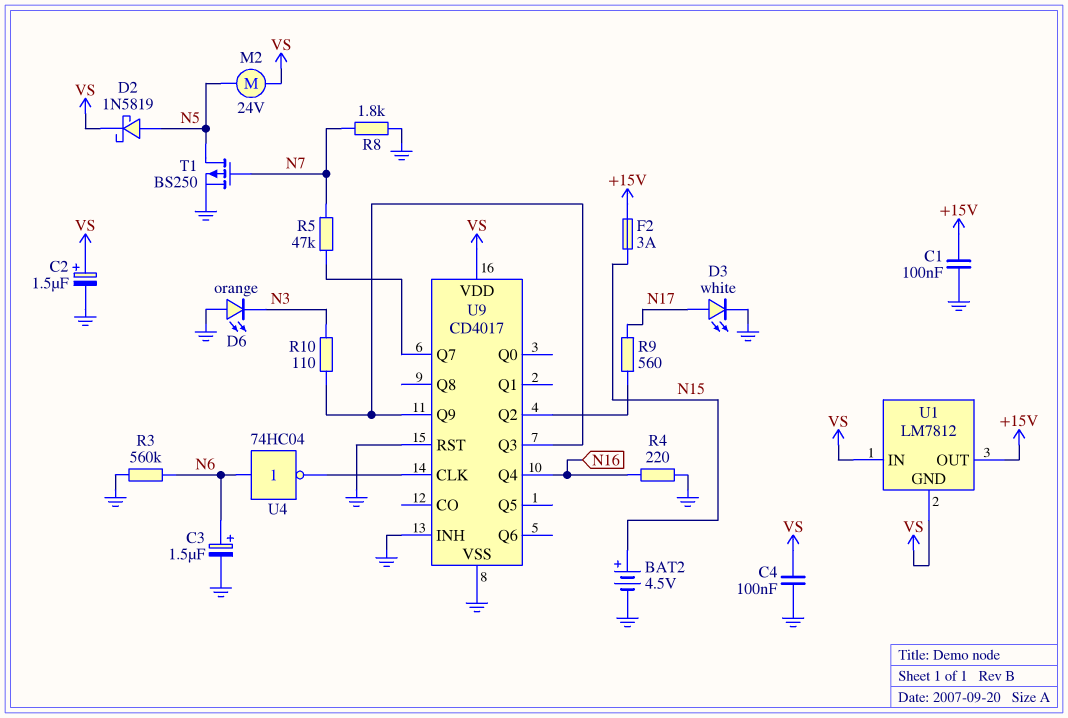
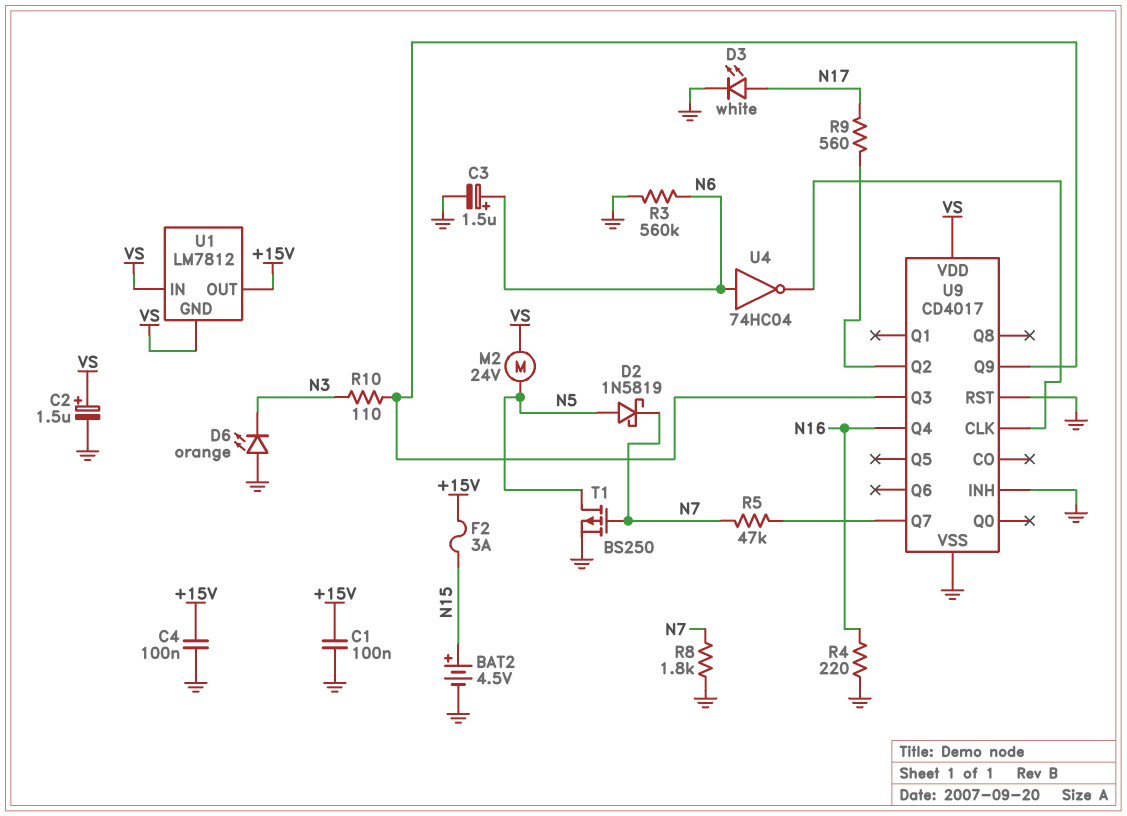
C4: 100nF (GND, VS) -> 100nF (+15V, GND)
D2: schottky 1N5819 (A N5, K VS) -> schottky 1N5819 (A N5, K N7)

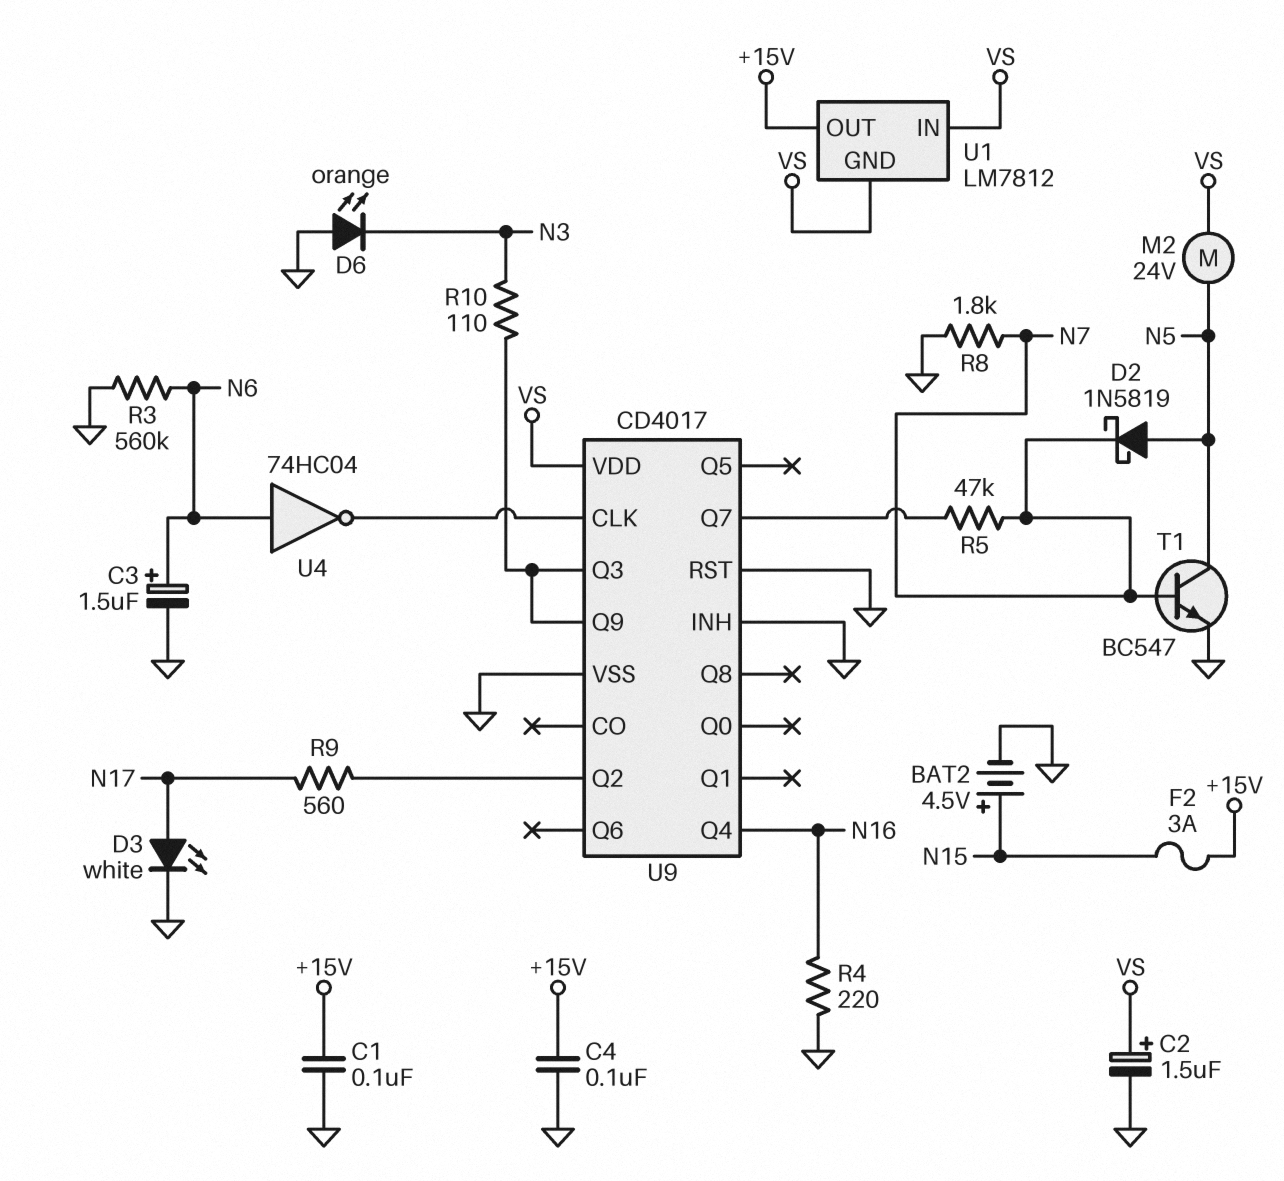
T1: PMOS BS250 (G N7, D N5, S GND) -> NPN BC547 (B N7, C N5, E GND)

